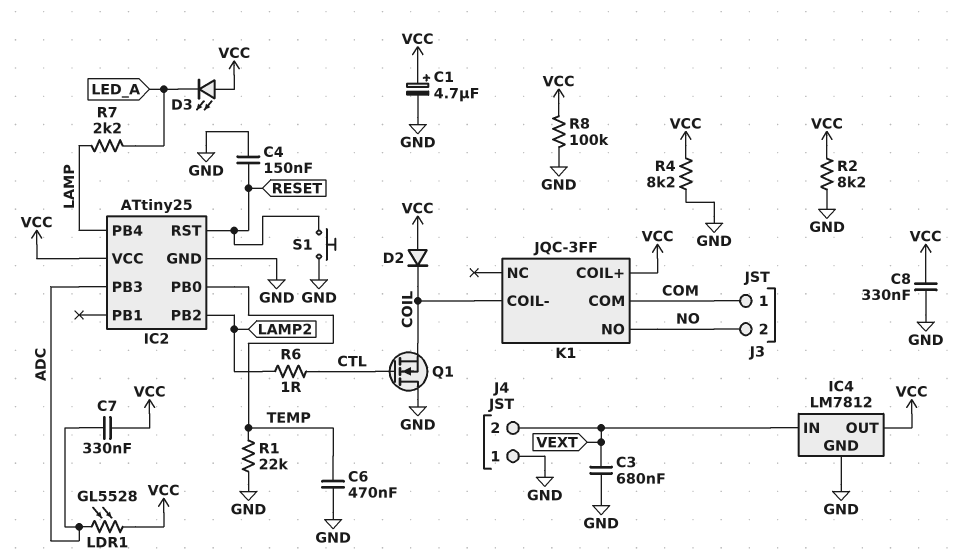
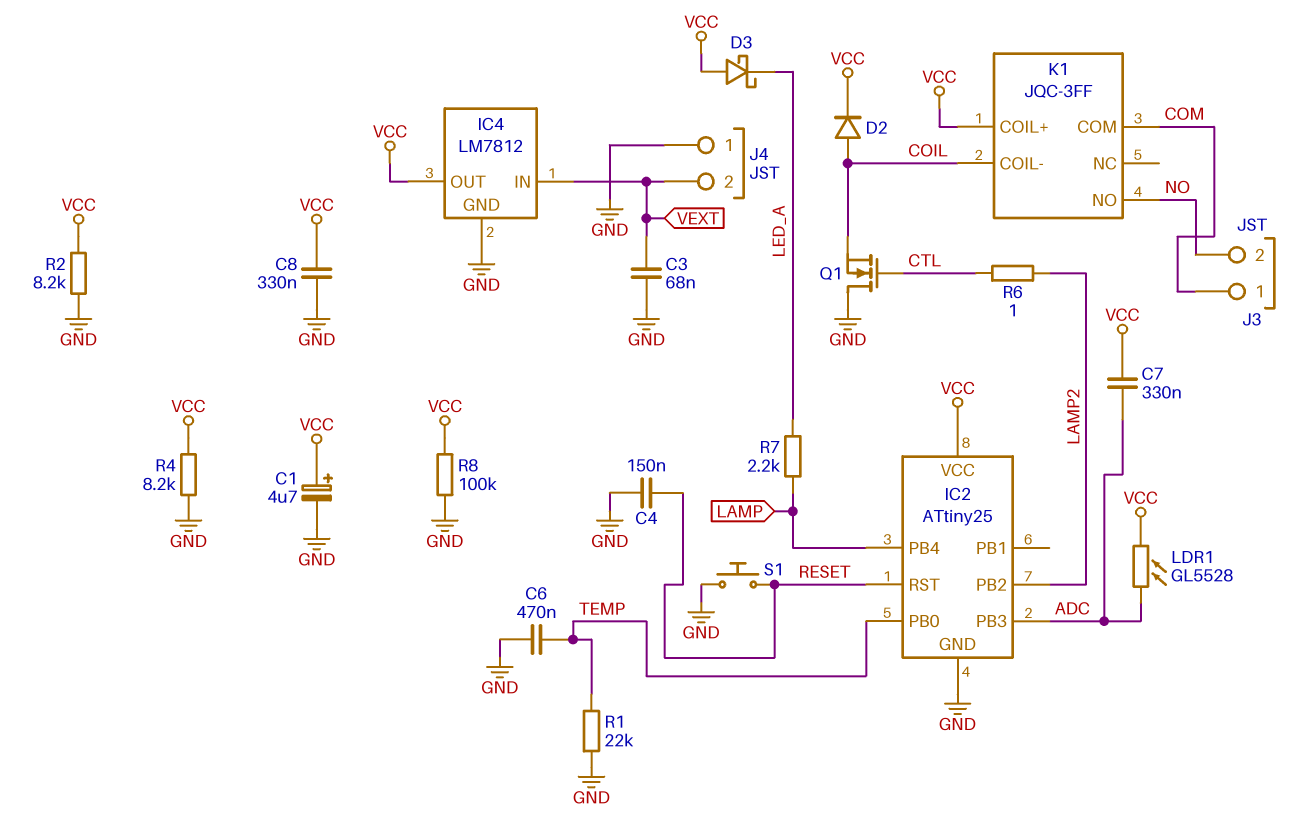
C3: 680nF (GND, VEXT) -> 68nF (GND, VEXT)
D2: diode (A VCC, K COIL) -> diode (A COIL, K VCC)
D3: LED (A VCC, K LED_A) -> schottky (A VCC, K LED_A)

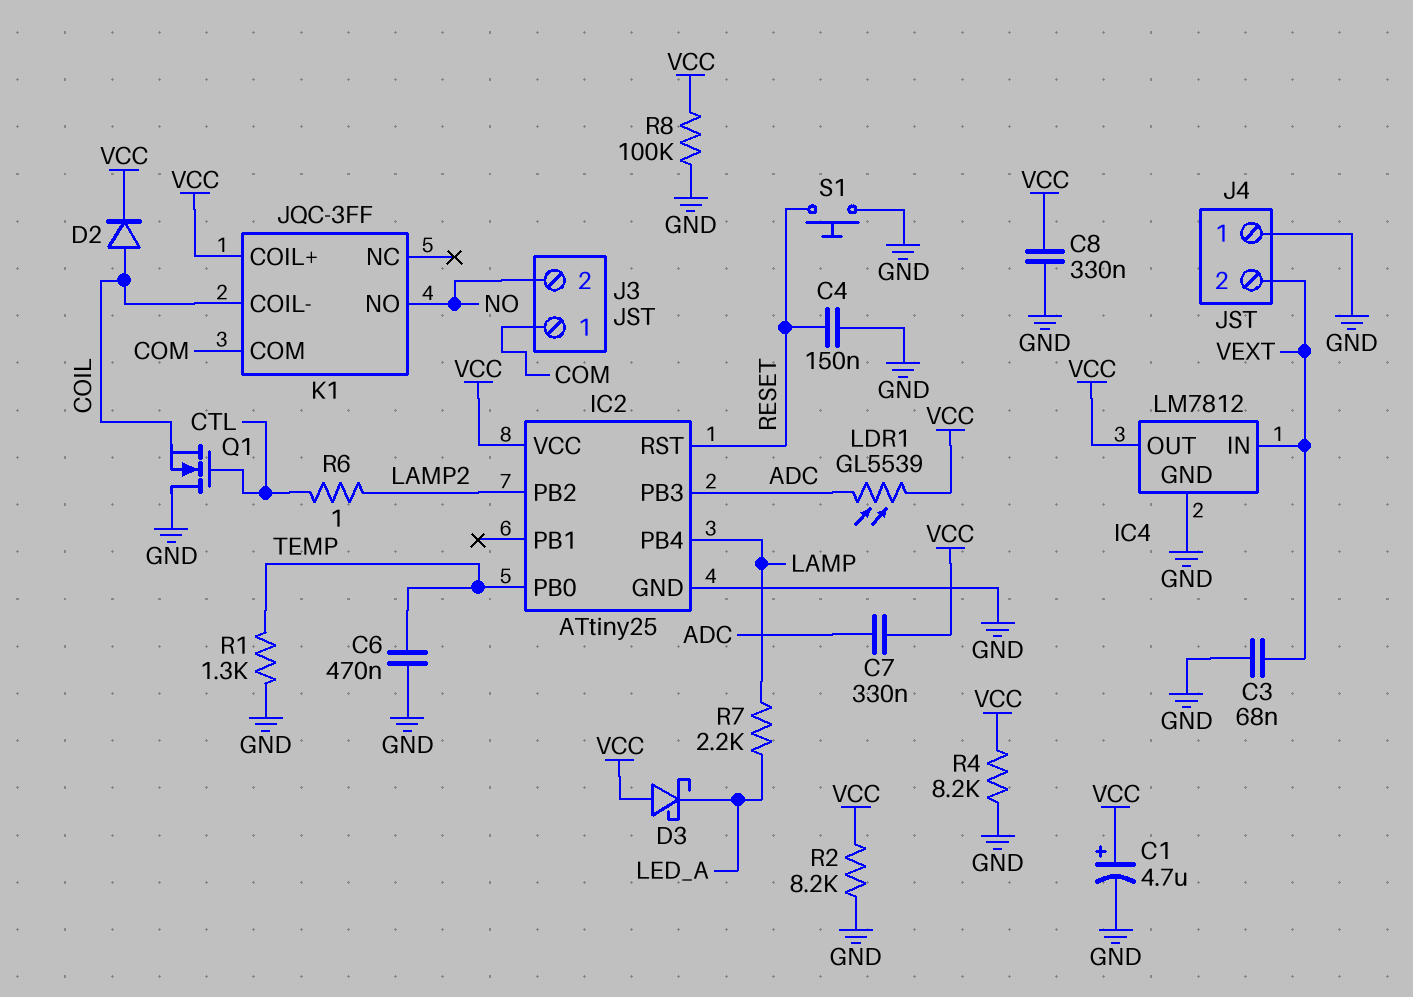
LDR1: GL5528 (ADC, VCC) -> GL5539 (ADC, VCC)
R1: 22k (GND, TEMP) -> 1.3k (GND, TEMP)

